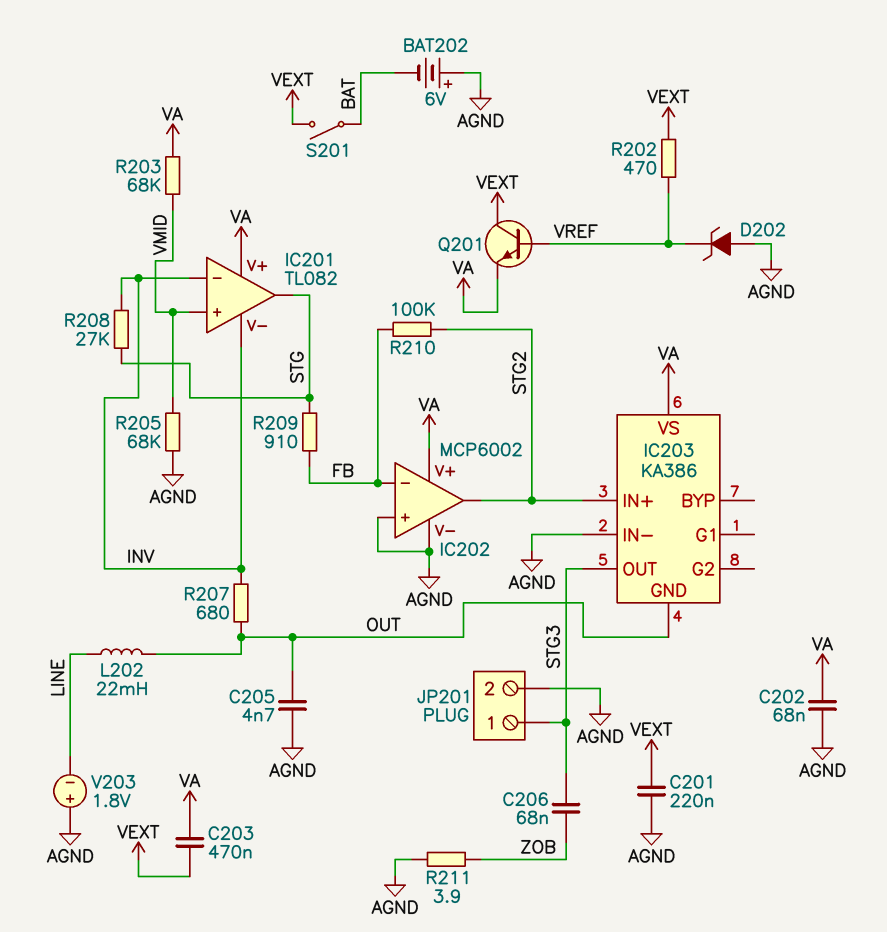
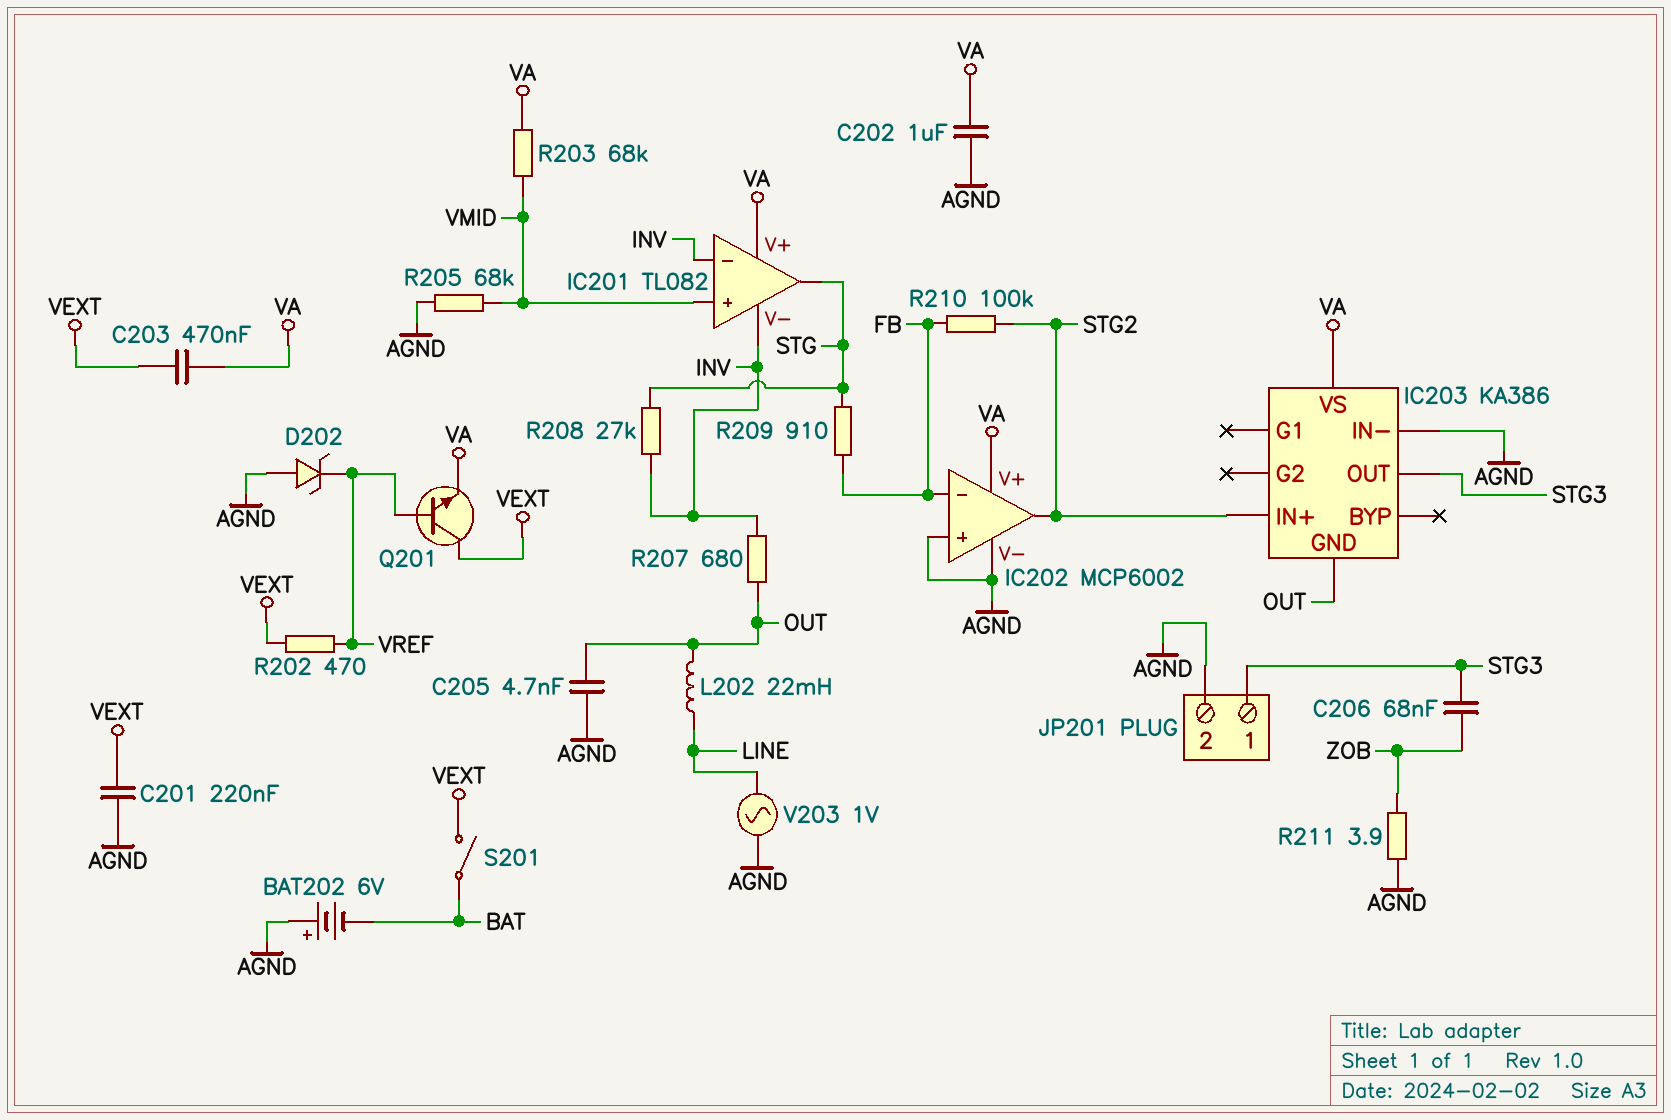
C202: 68nF (AGND, VA) -> 1uF (AGND, VA)
V203: 1.8V (plus AGND, minus LINE) -> AC 1V (AGND, LINE)

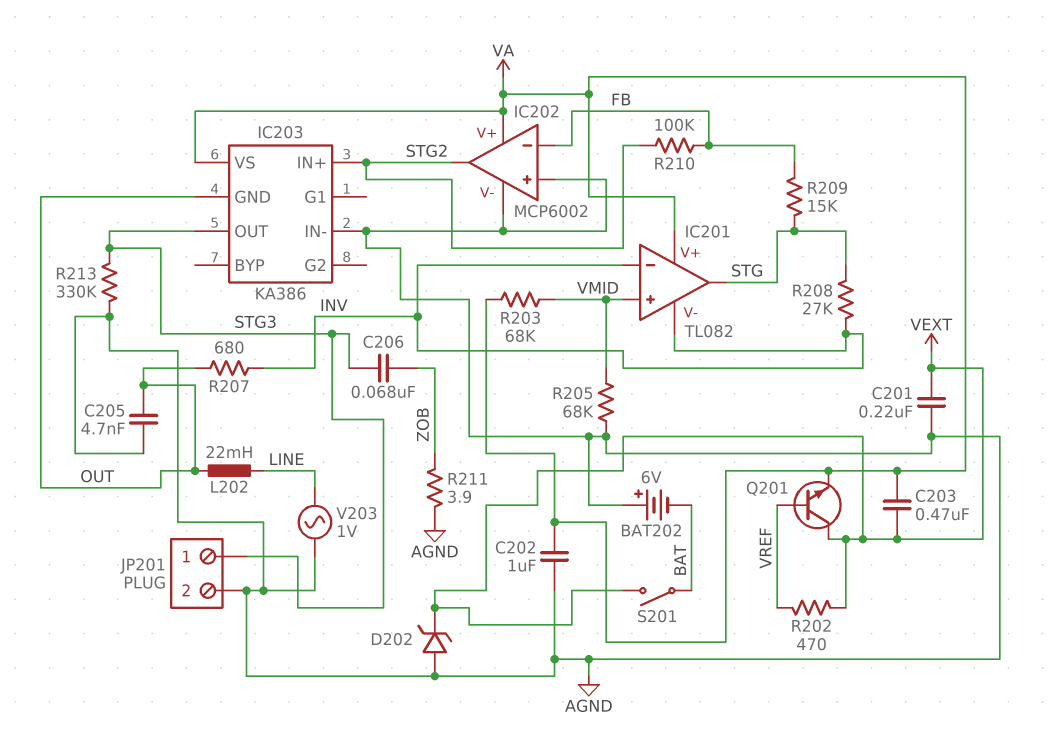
D202: zener (A AGND, K VREF) -> zener (A AGND, K VEXT)
R209: 910 (FB, STG) -> 15k (FB, STG)
R213: none -> 330k (AGND, STG3)

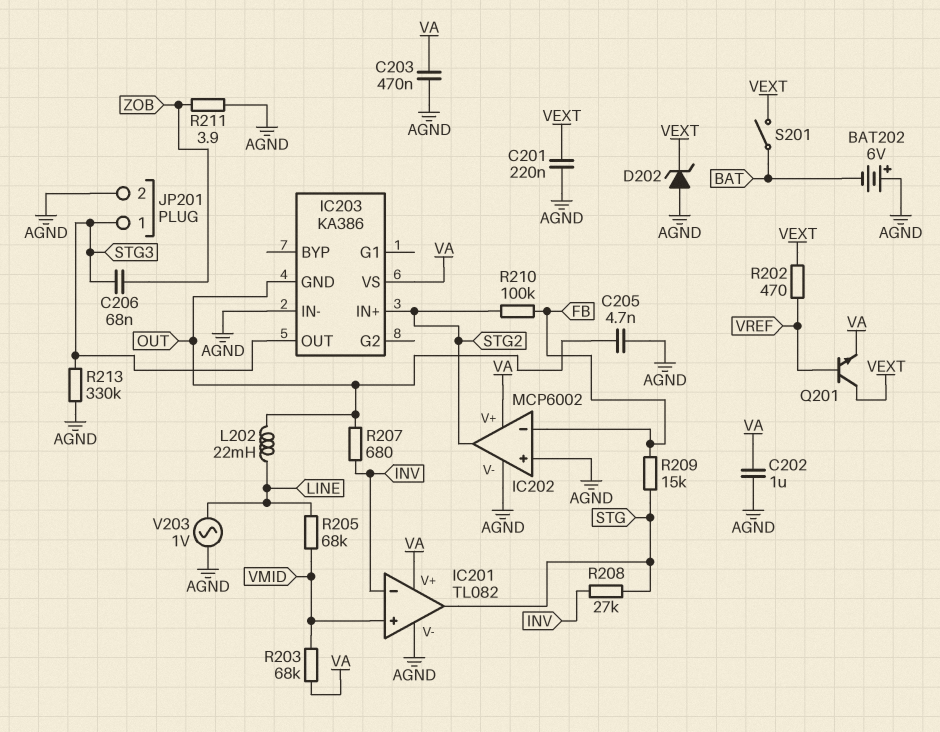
C203: 470nF (VA, VEXT) -> 470nF (AGND, VA)
IC201 pin V-: INV -> AGND
R205: 68k (AGND, VMID) -> 68k (LINE, VMID)

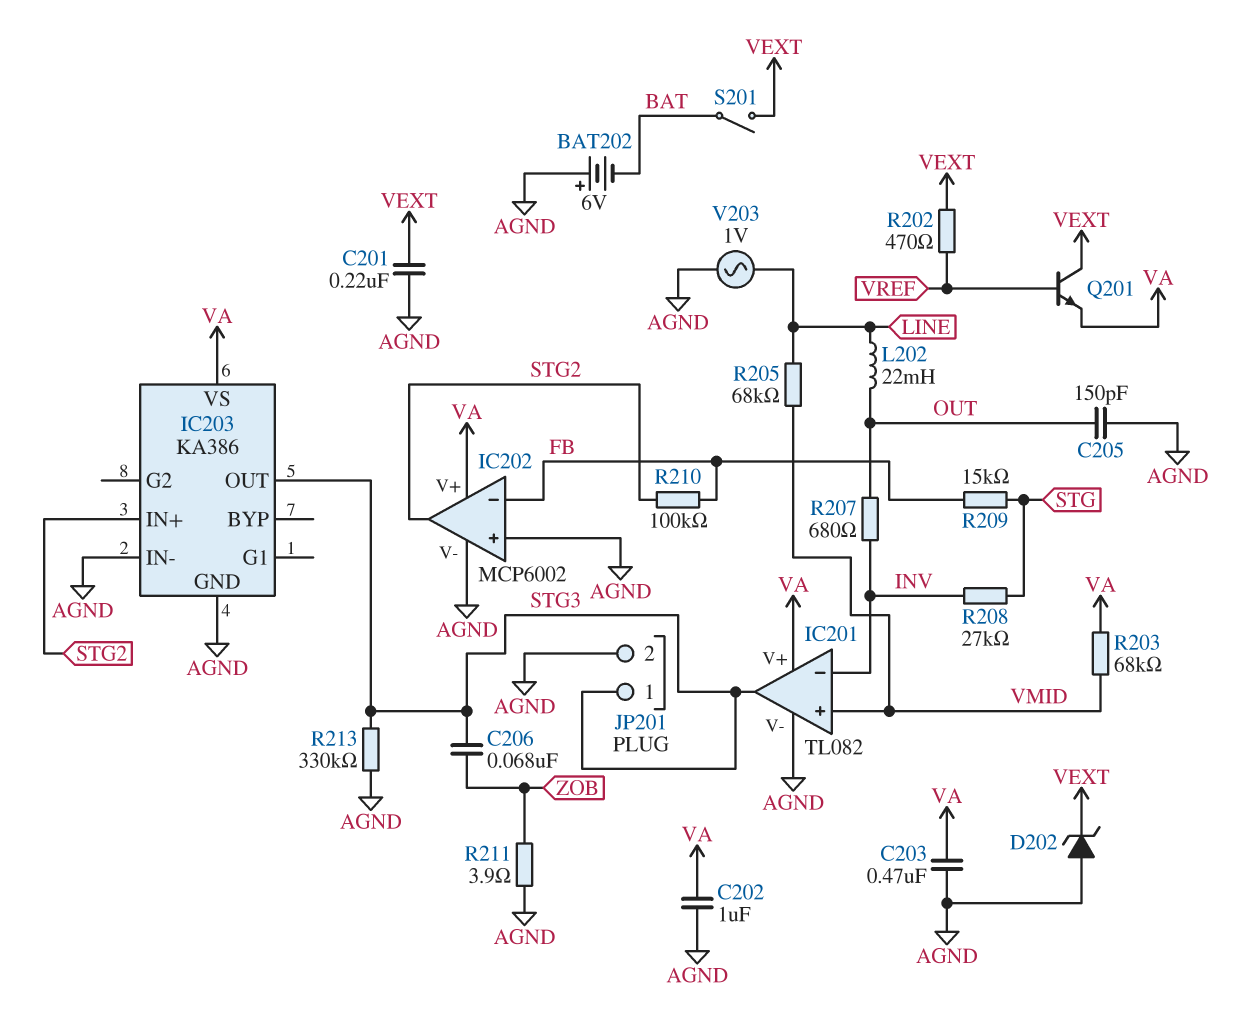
C205: 4.7nF (AGND, OUT) -> 150pF (AGND, OUT)
IC201 pin out: STG -> STG3
IC203 pin GND: OUT -> AGND

